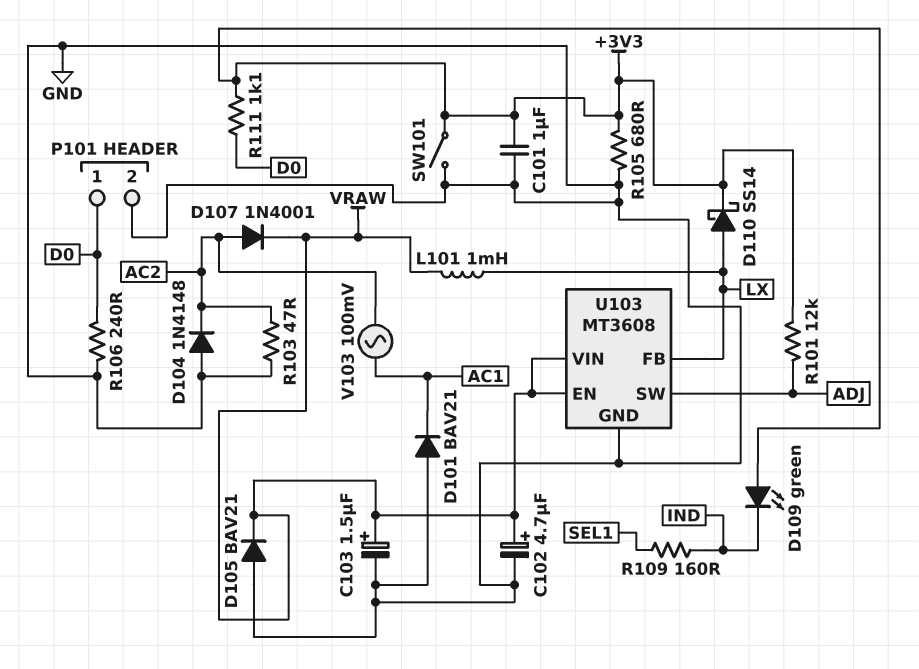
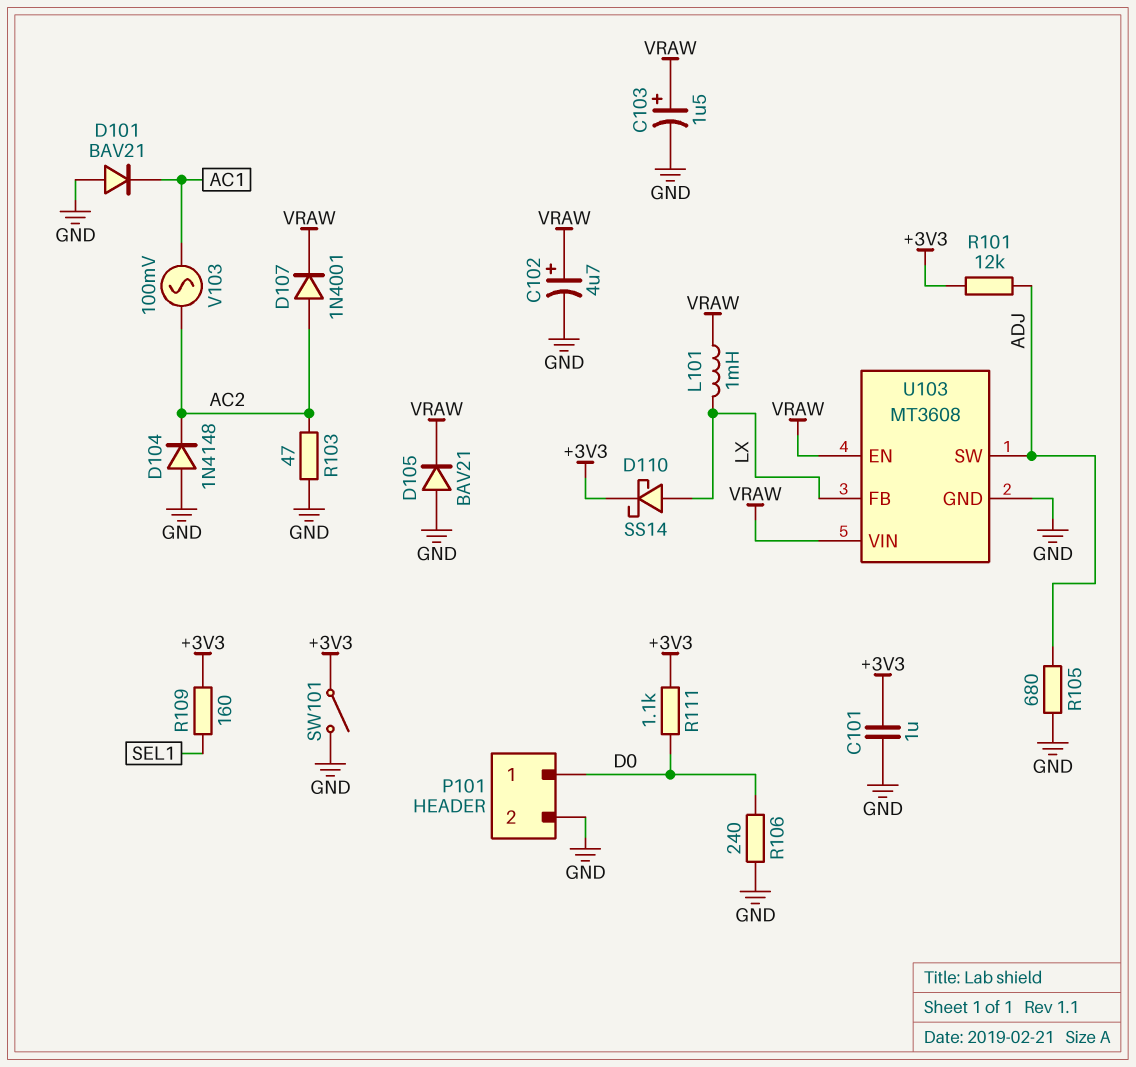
D109: LED green (A +3V3, K IND) -> none
R105: 680 (+3V3, GND) -> 680 (ADJ, GND)
R109: 160 (IND, SEL1) -> 160 (+3V3, SEL1)

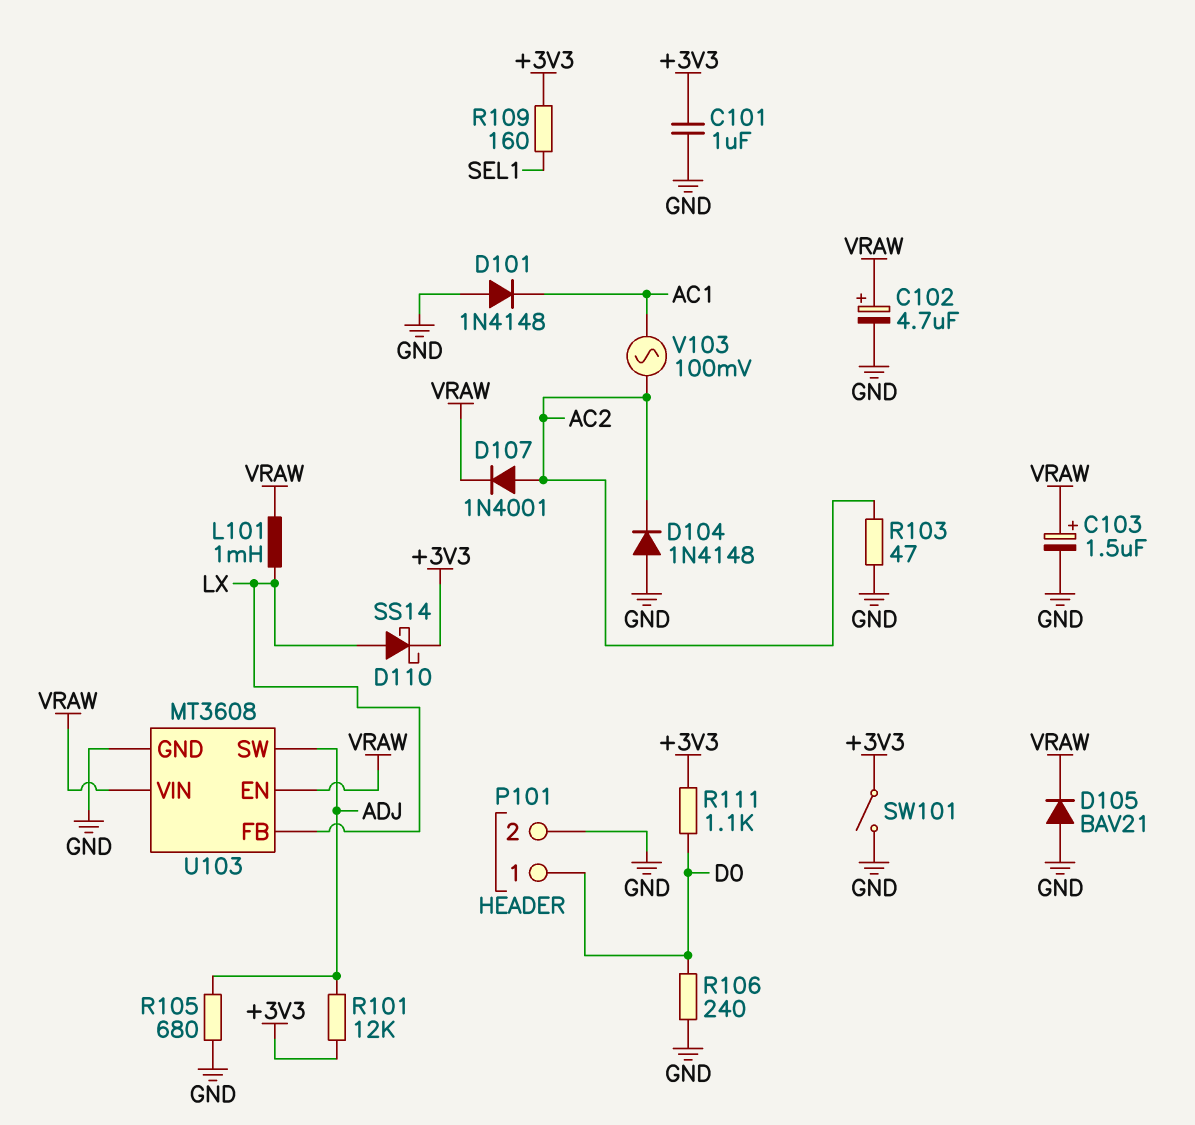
D101: diode BAV21 (A GND, K AC1) -> diode 1N4148 (A GND, K AC1)

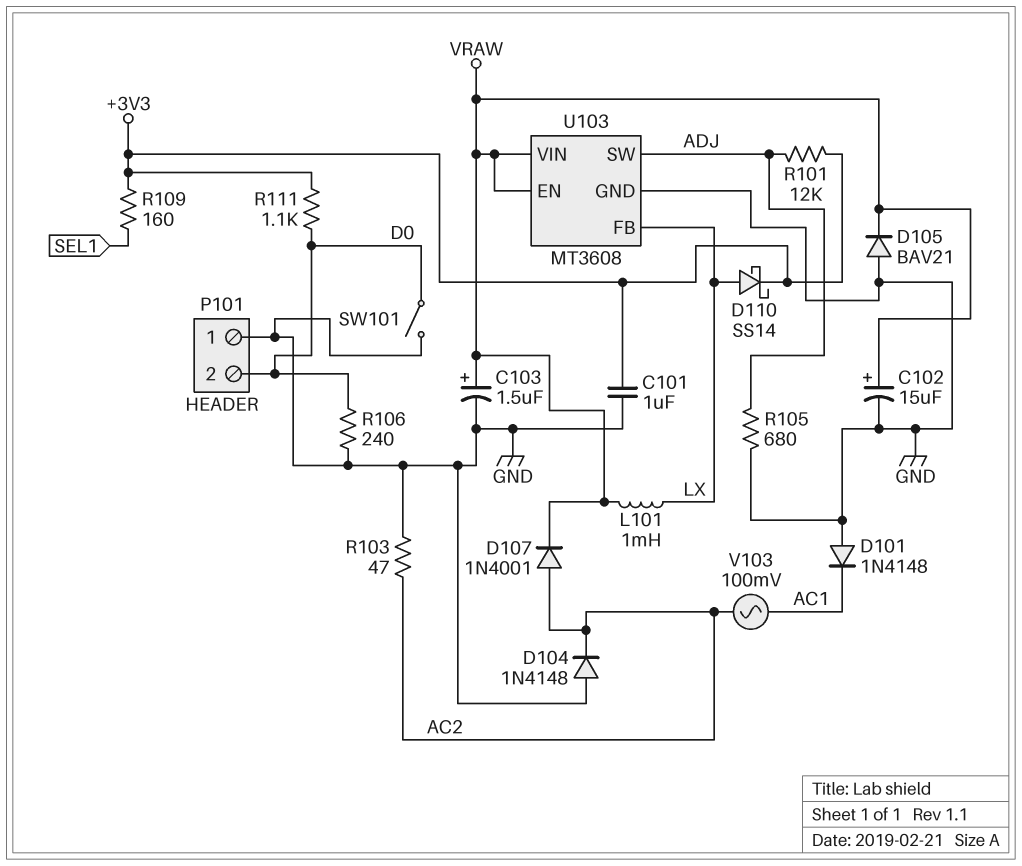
C102: 4.7uF (plus VRAW, minus GND) -> 15uF (plus VRAW, minus GND)
P101 pin 1: D0 -> GND
P101 pin 2: GND -> D0
SW101: switch (+3V3, GND) -> switch (D0, GND)

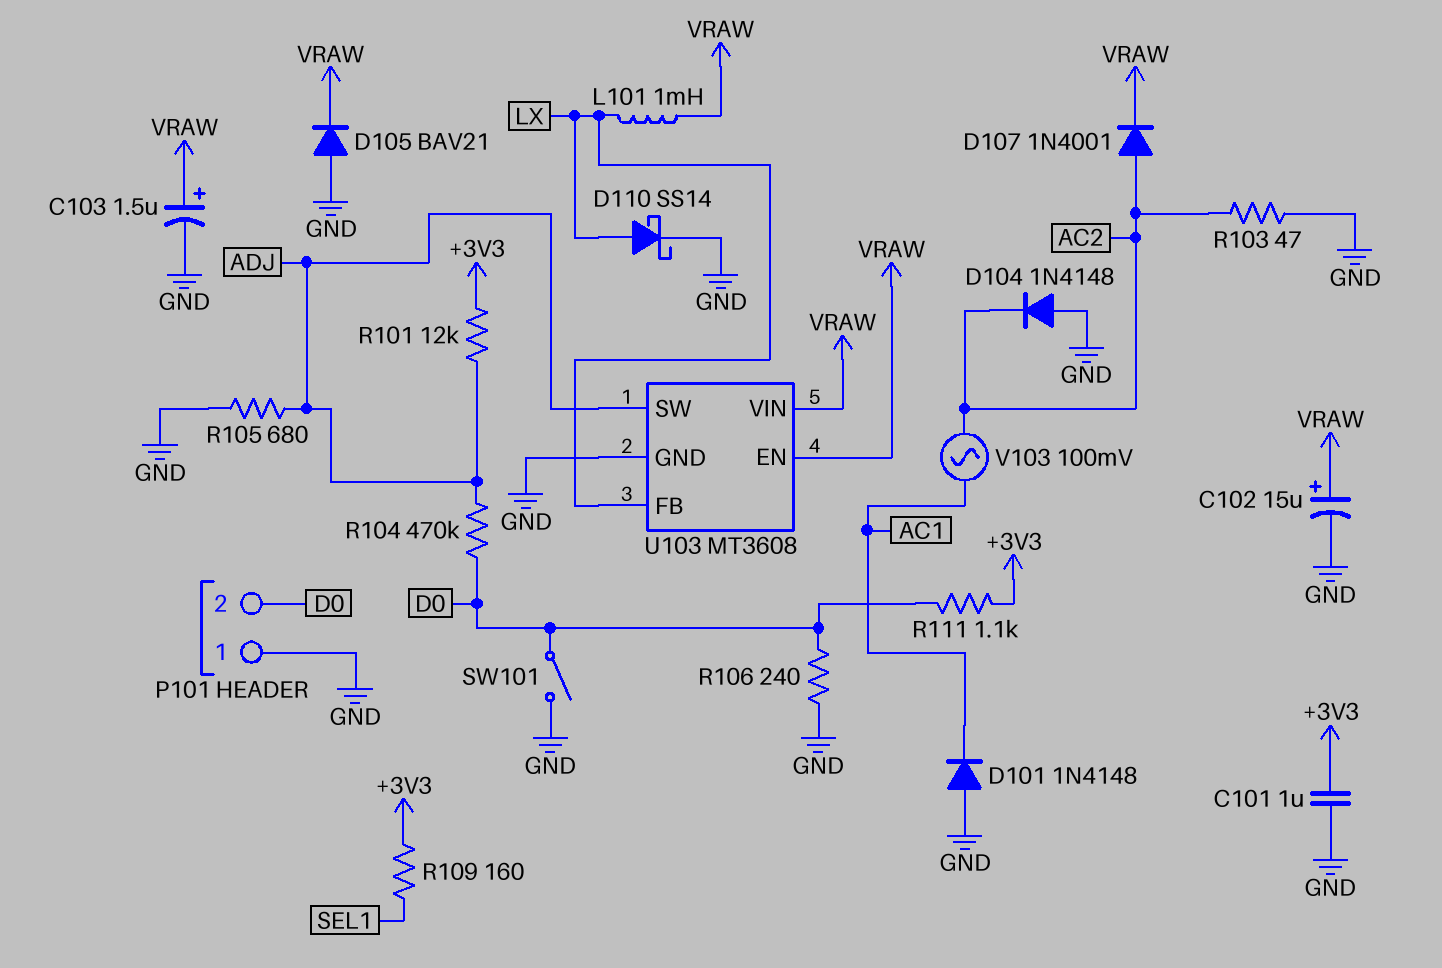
D110: schottky SS14 (A LX, K +3V3) -> schottky SS14 (A LX, K GND)
R104: none -> 470k (ADJ, D0)

